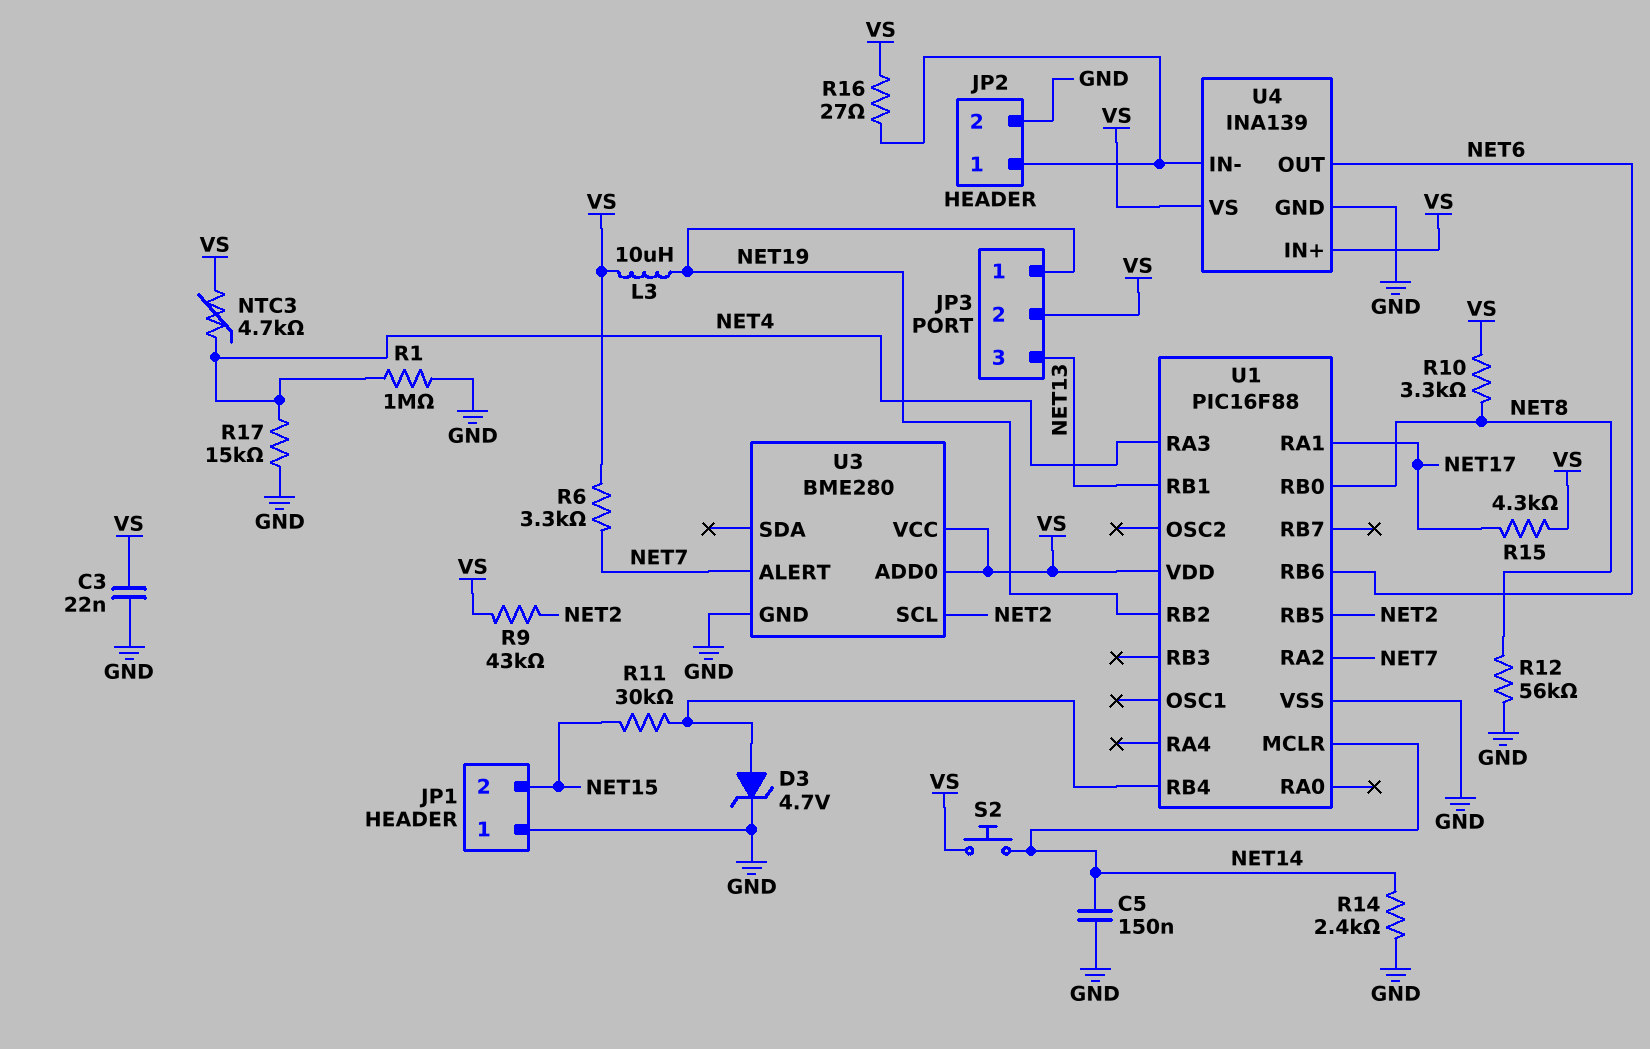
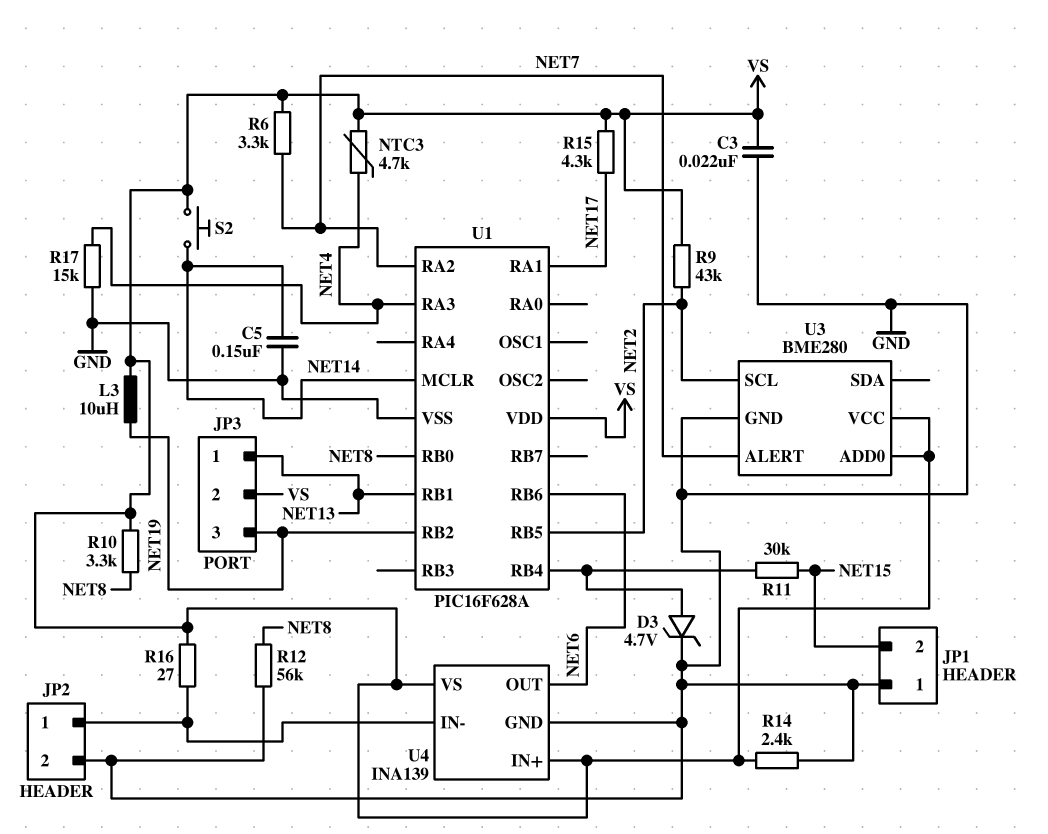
JP3 pin 1: NET19 -> NET13
JP3 pin 3: NET13 -> NET19
R1: 1M (GND, NET4) -> none
R14: 2.4k (GND, NET14) -> 2.4k (GND, VS)
U1: PIC16F88 -> PIC16F628A

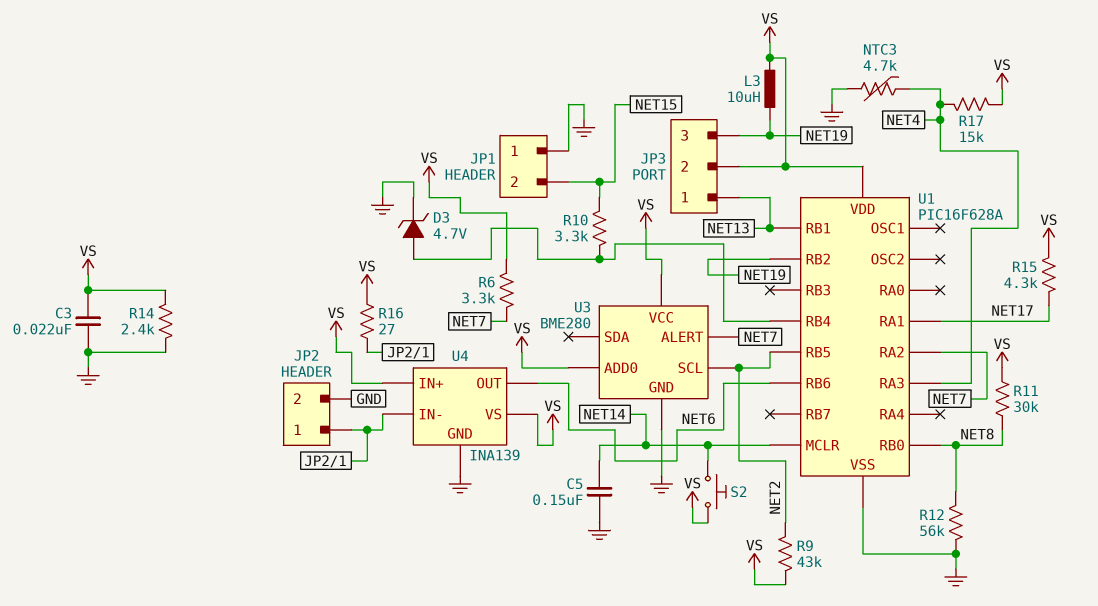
NTC3: 4.7k (NET4, VS) -> 4.7k (GND, NET4)
R10: 3.3k (NET8, VS) -> 3.3k (NET15, U1/RB4)
R11: 30k (NET15, U1/RB4) -> 30k (NET8, VS)
R17: 15k (GND, NET4) -> 15k (NET4, VS)

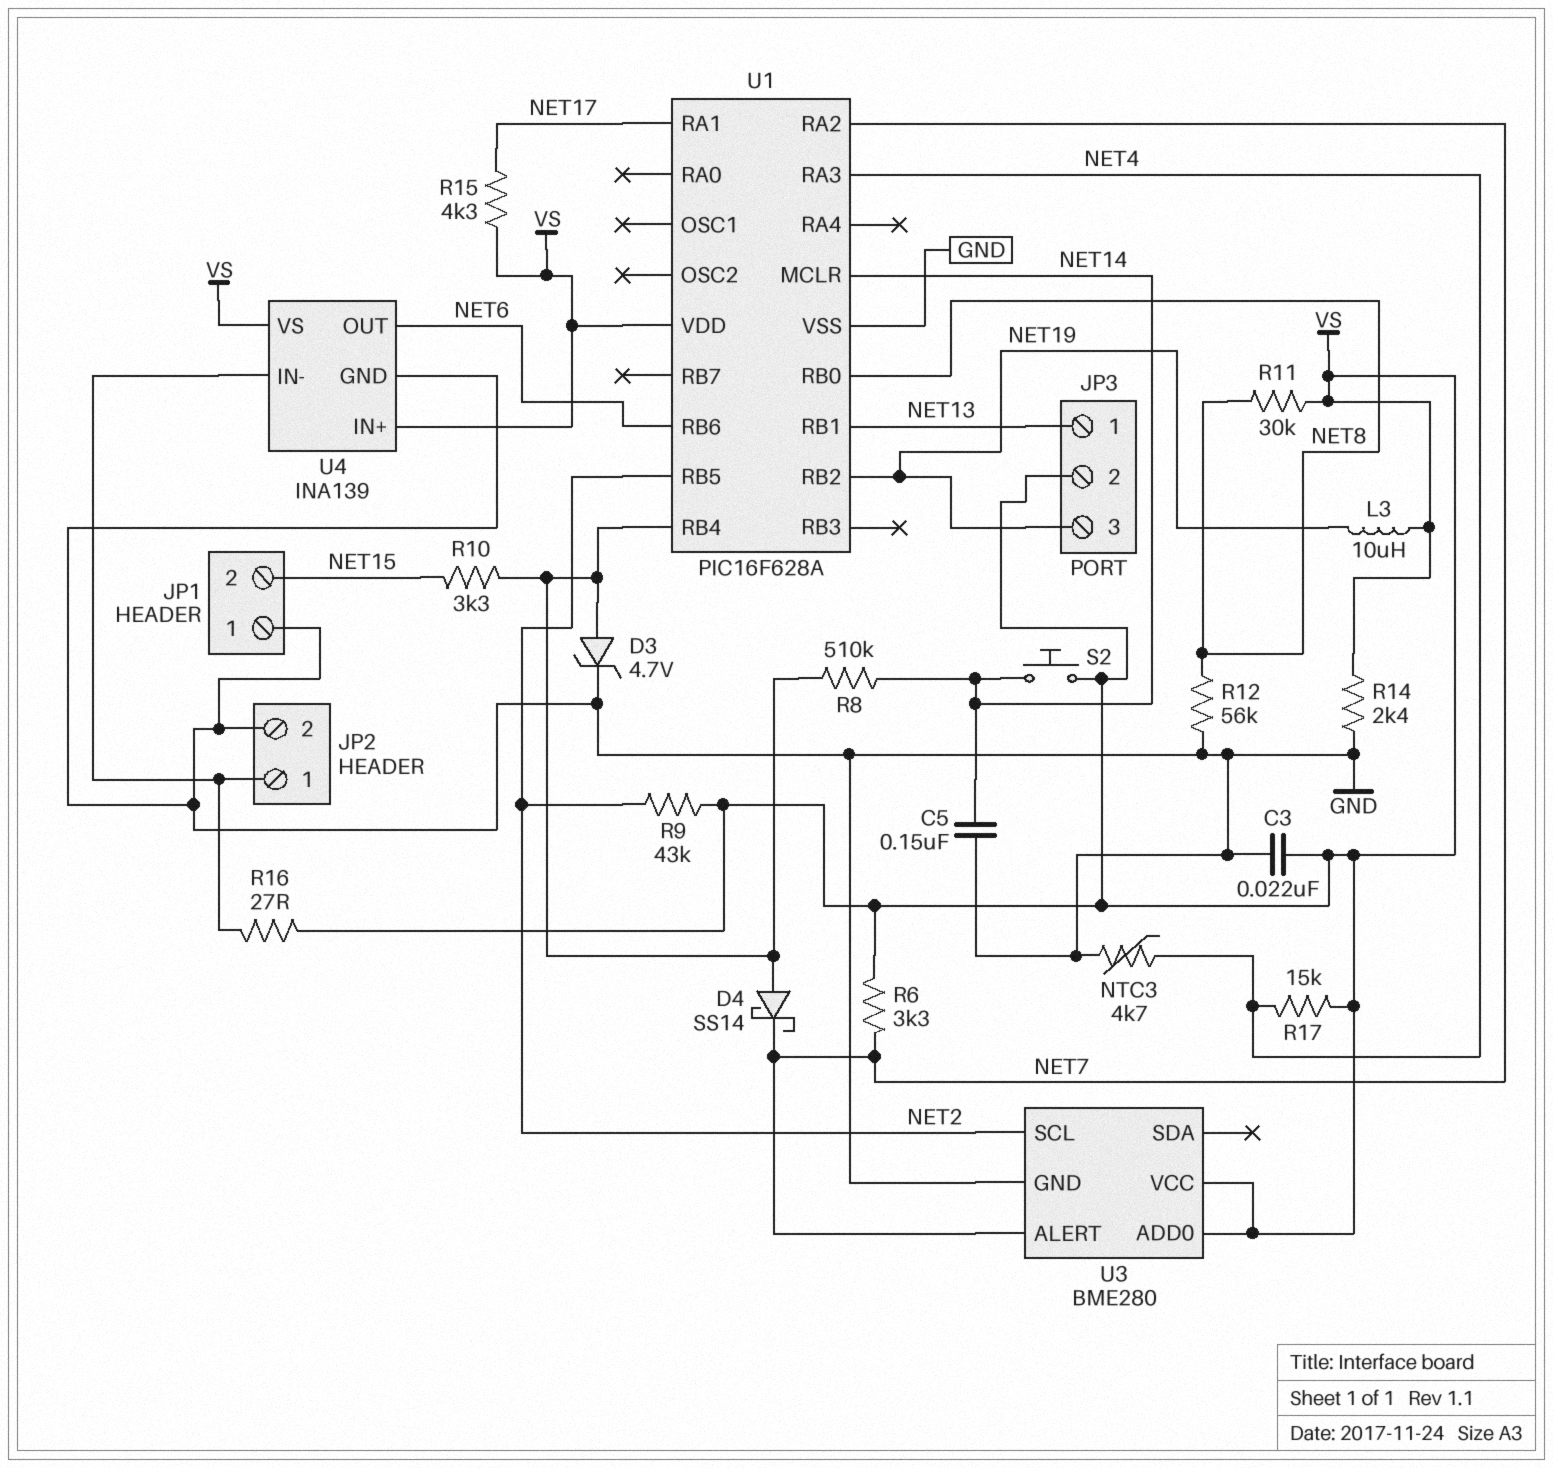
D4: none -> schottky SS14 (A U1/RB4, K NET7)
R8: none -> 510k (NET14, U1/RB4)

